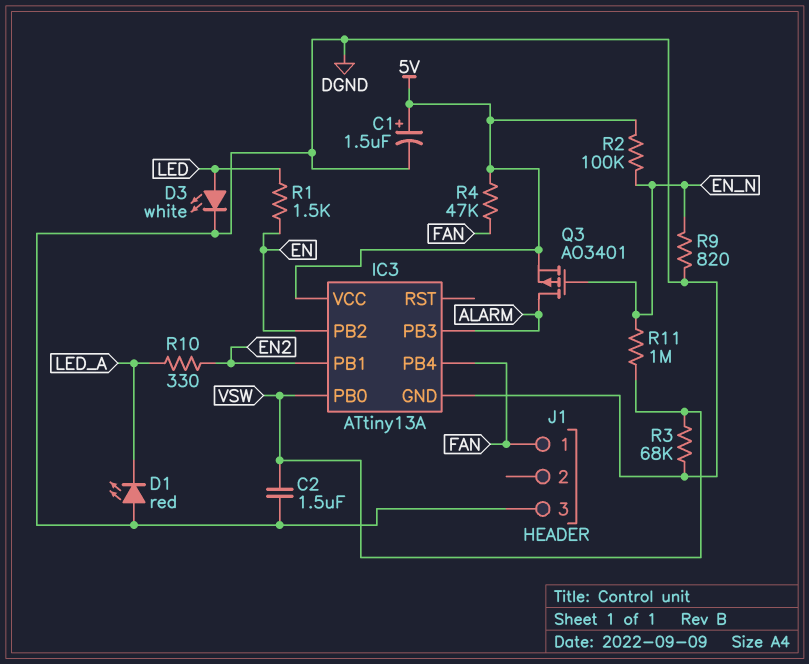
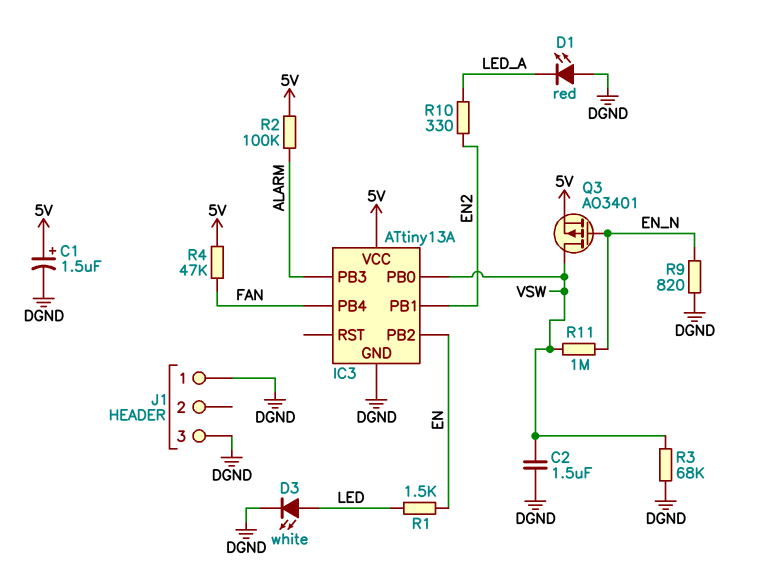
J1 pin 1: FAN -> DGND
Q3: PMOS AO3401 (G EN_N, D ALARM, S 5V) -> PMOS AO3401 (G EN_N, D VSW, S 5V)
R2: 100k (5V, EN_N) -> 100k (5V, ALARM)

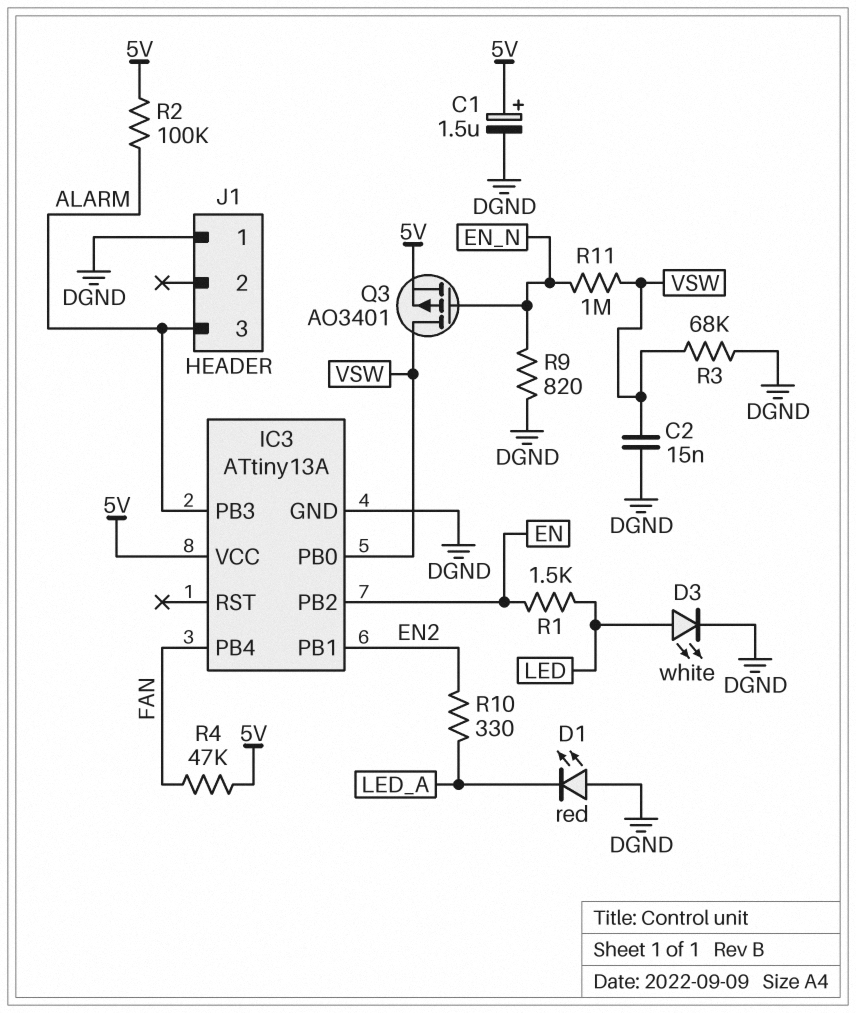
C2: 1.5uF (DGND, VSW) -> 15nF (DGND, VSW)
J1 pin 3: DGND -> ALARM

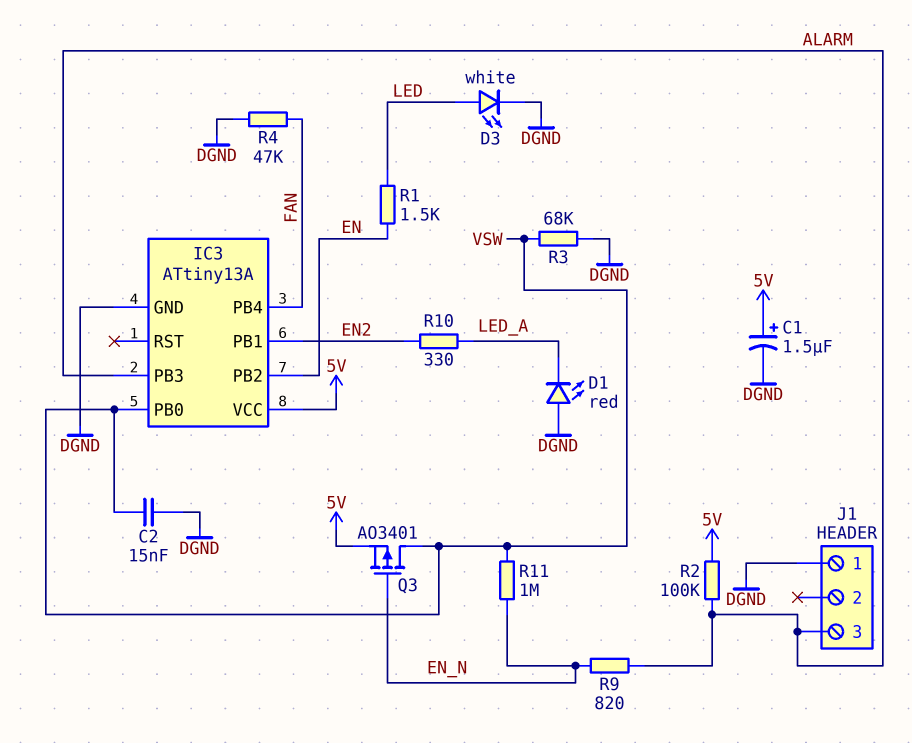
R4: 47k (5V, FAN) -> 47k (DGND, FAN)
R9: 820 (DGND, EN_N) -> 820 (ALARM, EN_N)

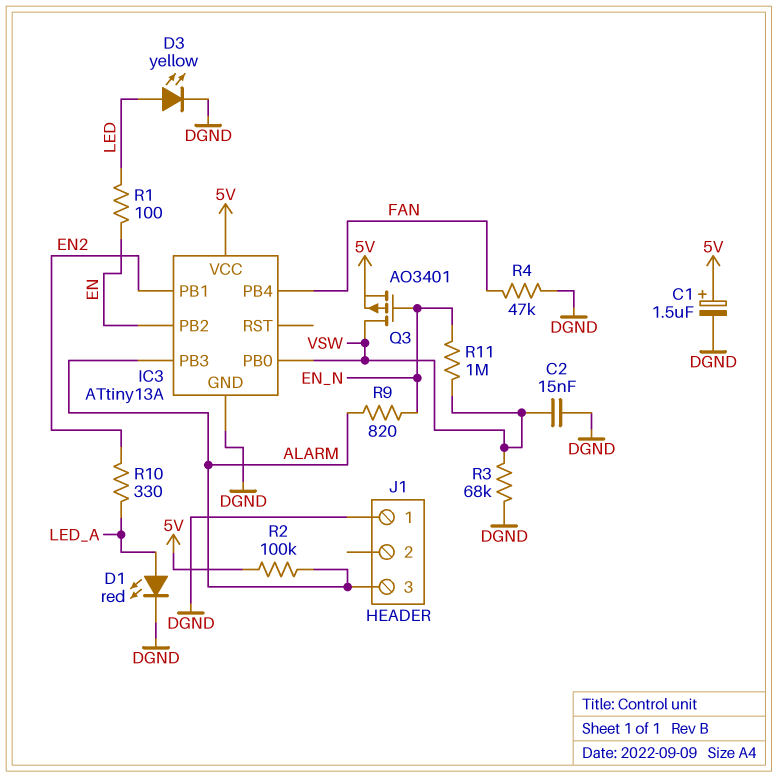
D1: LED red (A DGND, K LED_A) -> LED red (A LED_A, K DGND)
D3: LED white (A LED, K DGND) -> LED yellow (A LED, K DGND)
R1: 1.5k (EN, LED) -> 100 (EN, LED)

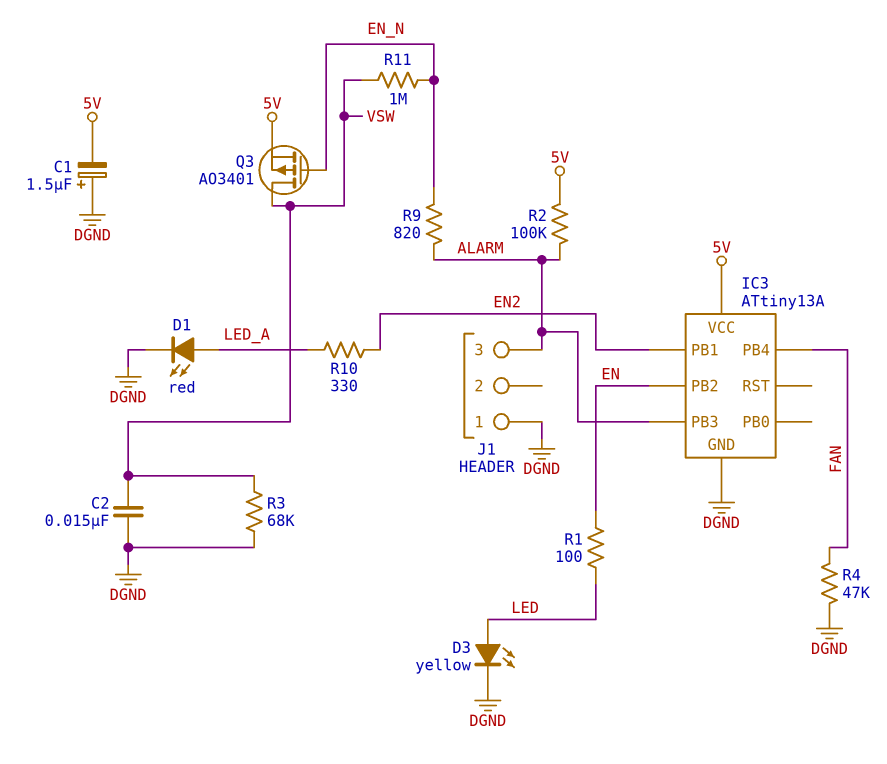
C1: 1.5uF (plus 5V, minus DGND) -> 1.5uF (plus DGND, minus 5V)
IC3 pin PB0: VSW -> none

